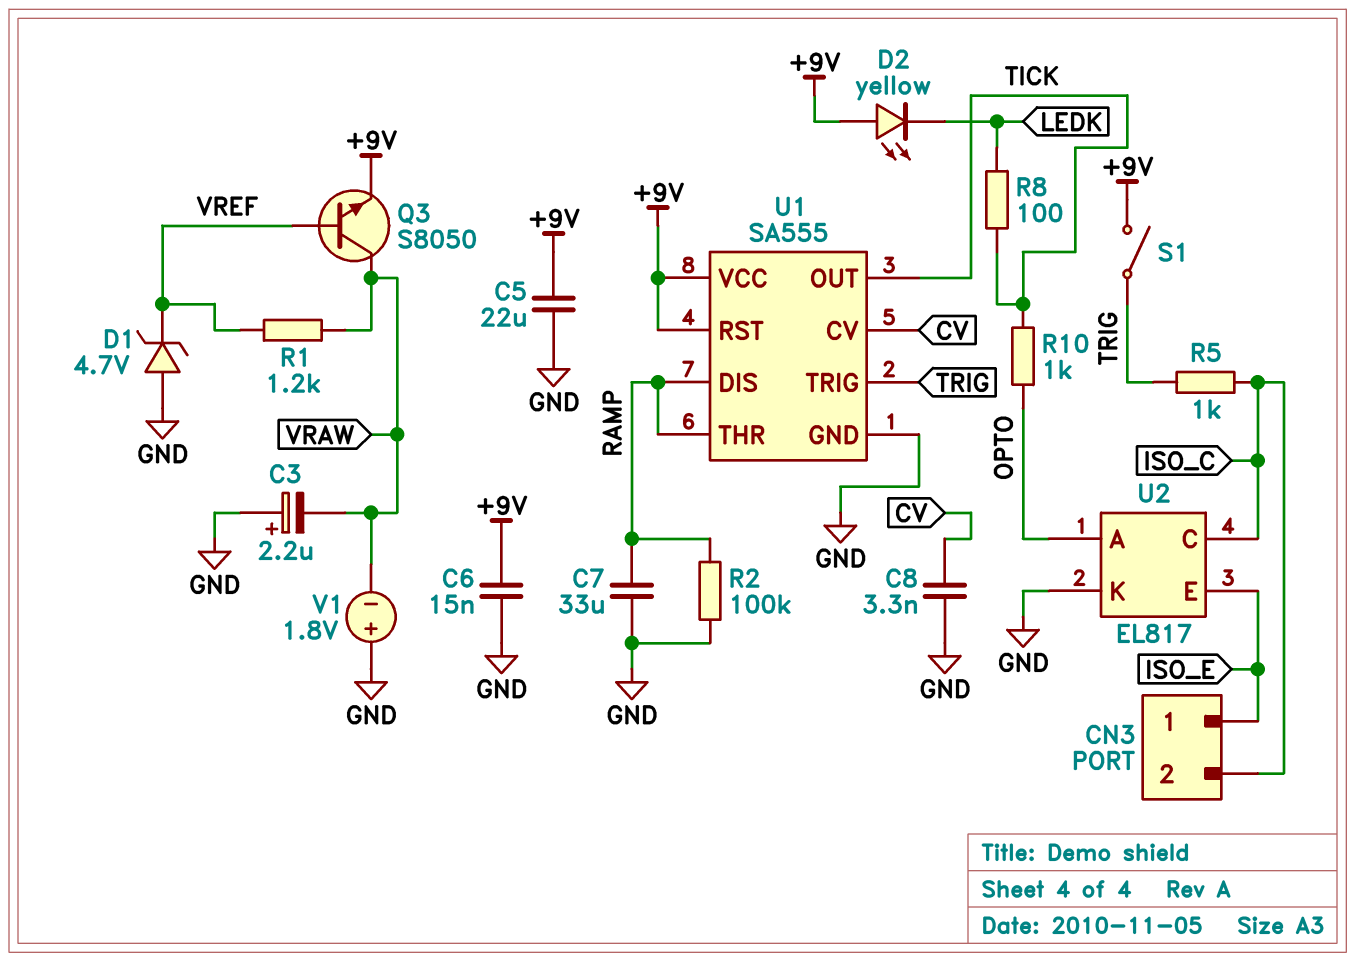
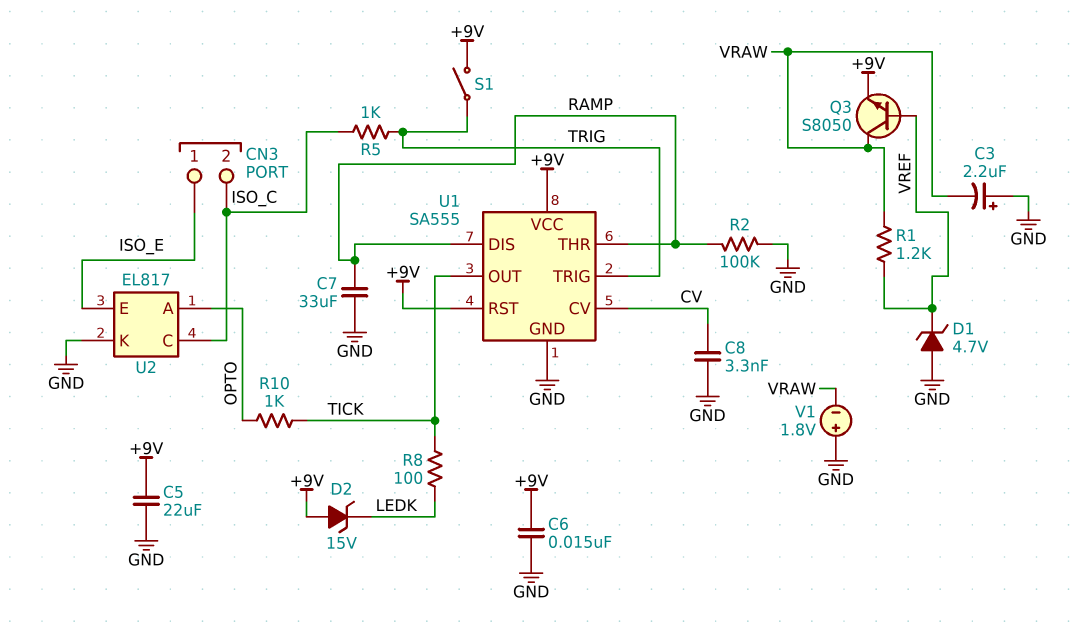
D2: LED yellow (A +9V, K LEDK) -> zener 15V (A +9V, K LEDK)

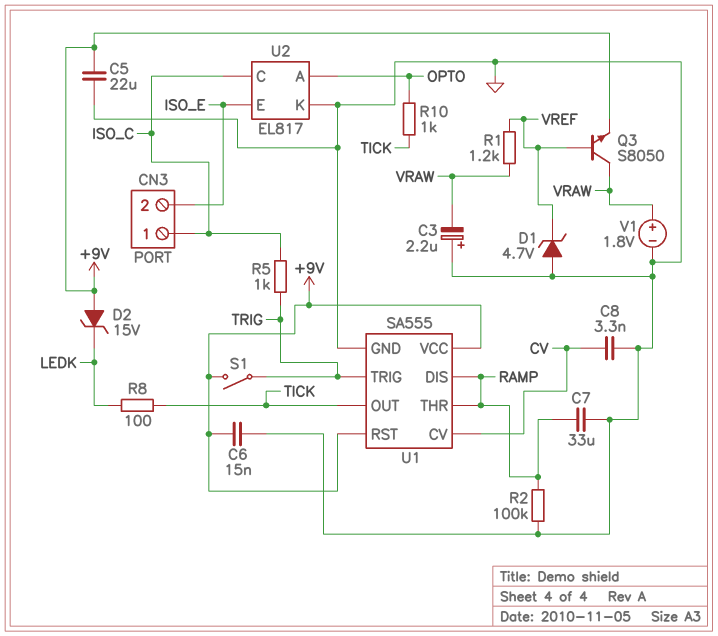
CN3 pin 1: ISO_E -> ISO_C
CN3 pin 2: ISO_C -> ISO_E
V1: 1.8V (plus GND, minus VRAW) -> 1.8V (plus VRAW, minus GND)

